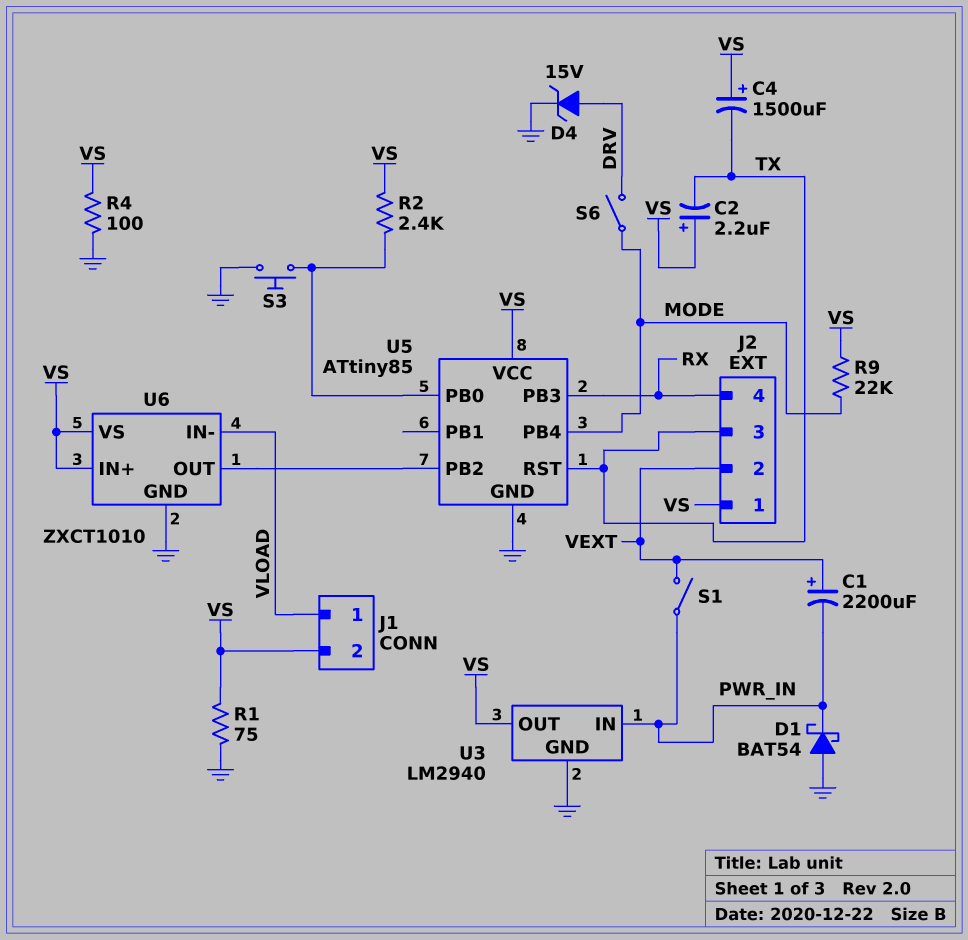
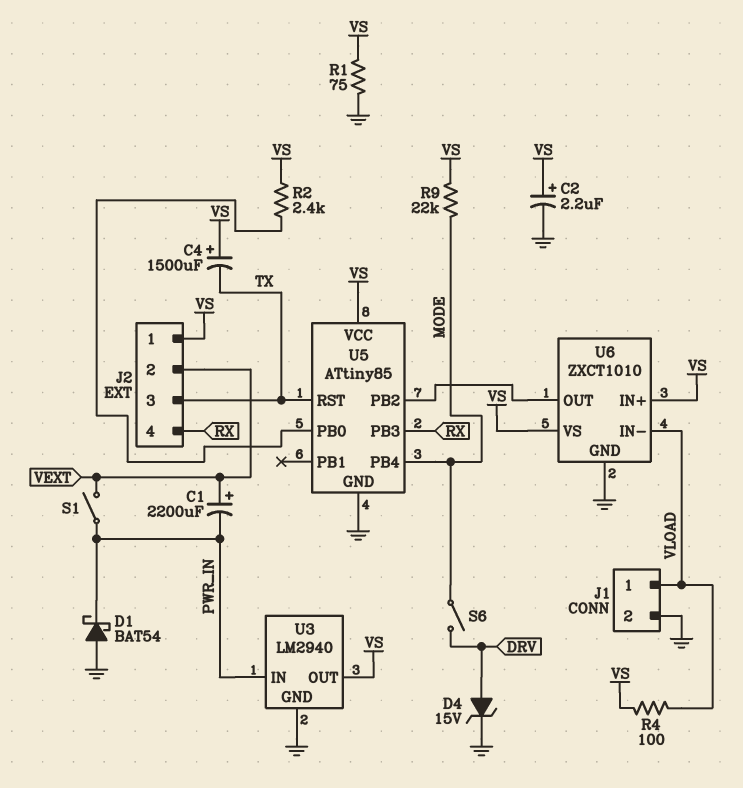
C2: 2.2uF (plus VS, minus TX) -> 2.2uF (plus VS, minus GND)
J1 pin 2: VS -> GND
R4: 100 (GND, VS) -> 100 (VLOAD, VS)
S3: button (GND, U5/PB0) -> none

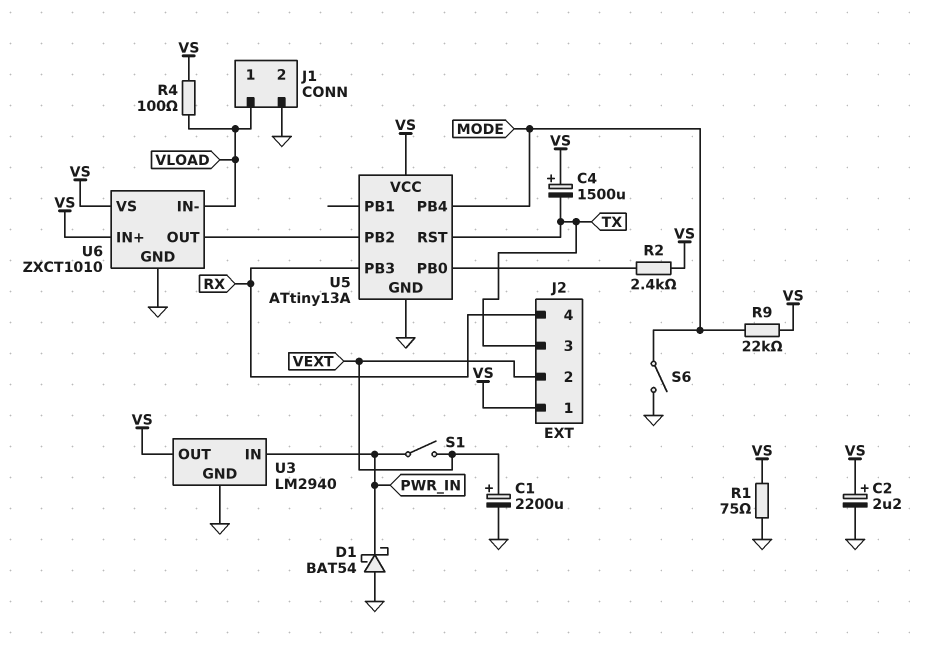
C1: 2200uF (plus VEXT, minus PWR_IN) -> 2200uF (plus VEXT, minus GND)
D4: zener 15V (A DRV, K GND) -> none
S6: switch (DRV, MODE) -> switch (GND, MODE)
U5: ATtiny85 -> ATtiny13A

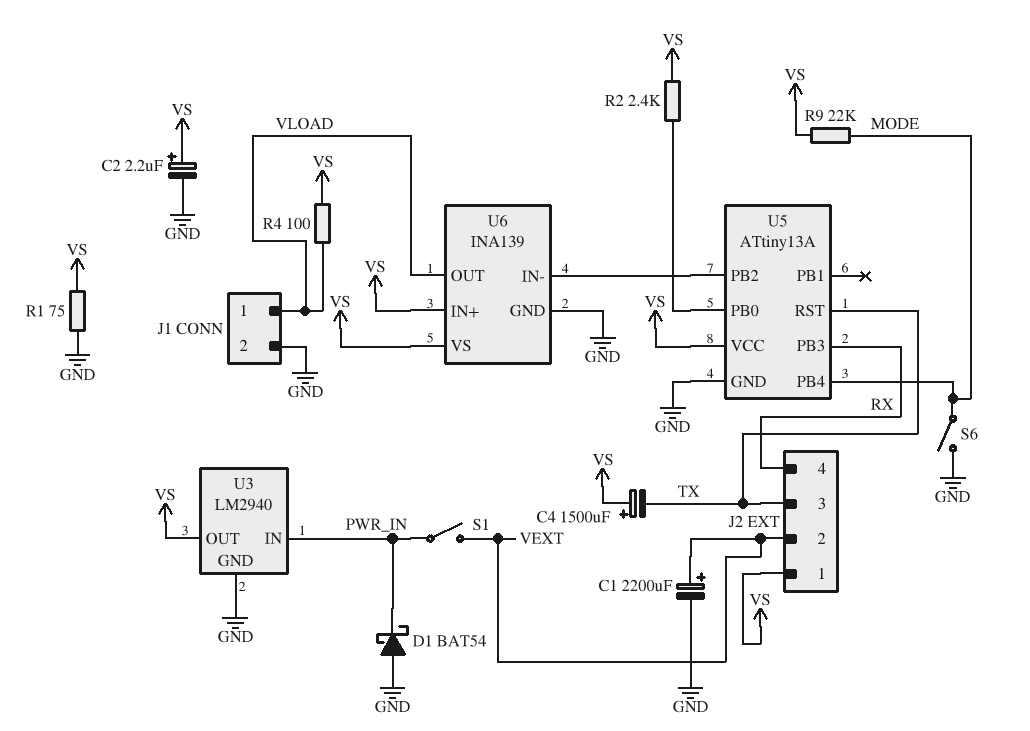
U6: ZXCT1010 -> INA139
U6 pin IN-: VLOAD -> U5/PB2
U6 pin OUT: U5/PB2 -> VLOAD

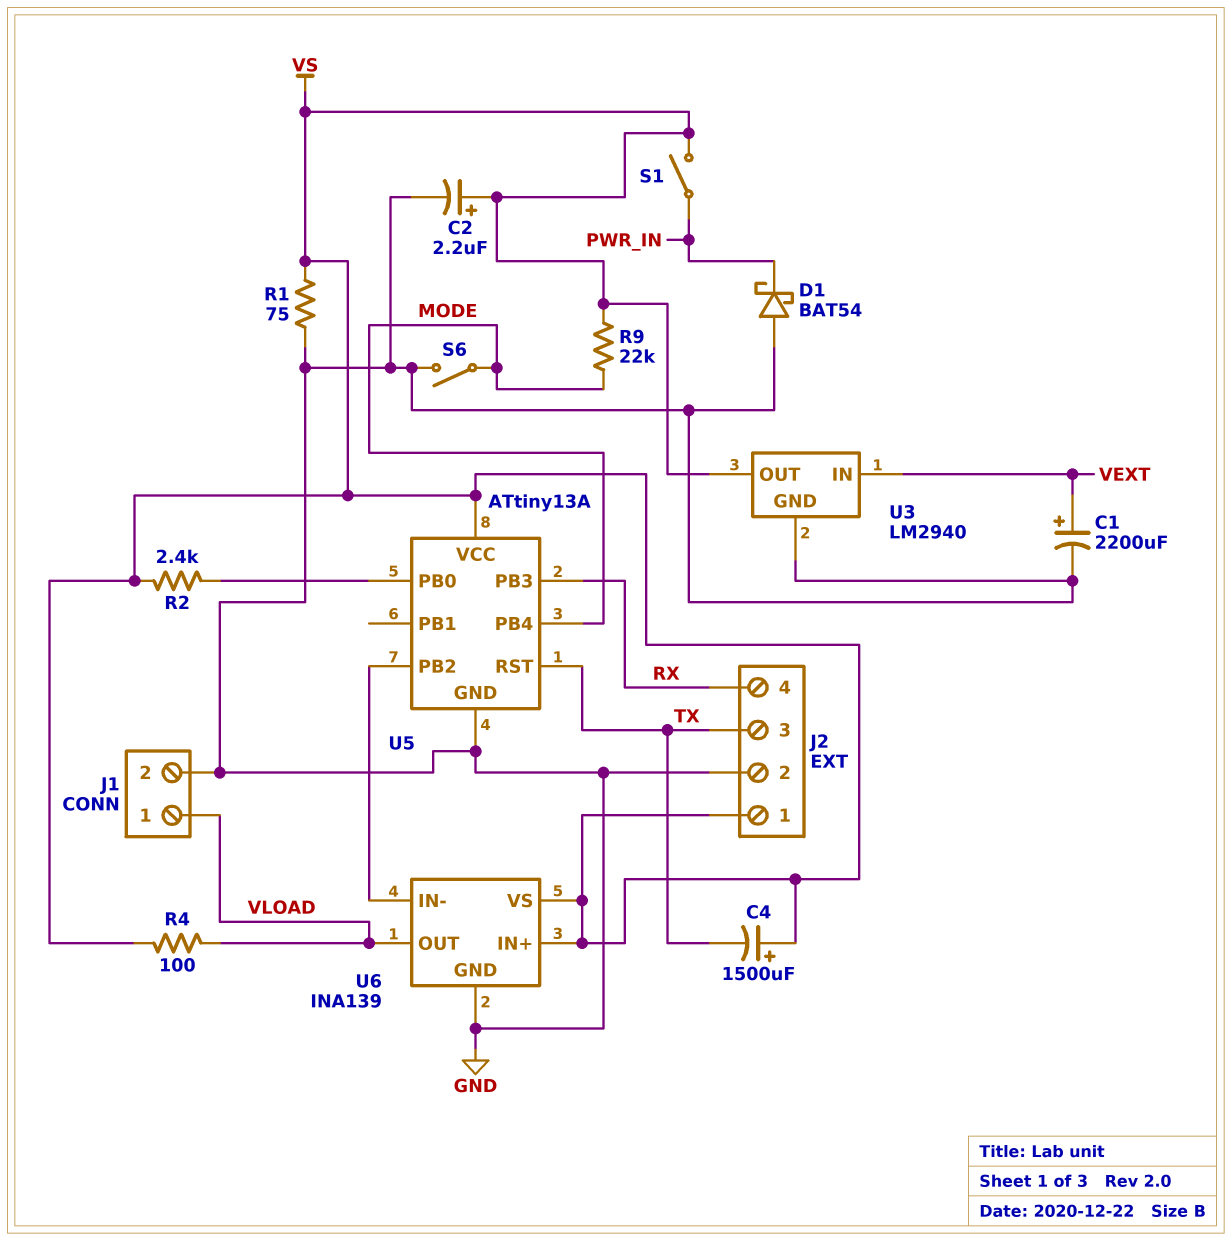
J2 pin 2: VEXT -> GND
S1: switch (PWR_IN, VEXT) -> switch (PWR_IN, VS)
U3 pin IN: PWR_IN -> VEXT

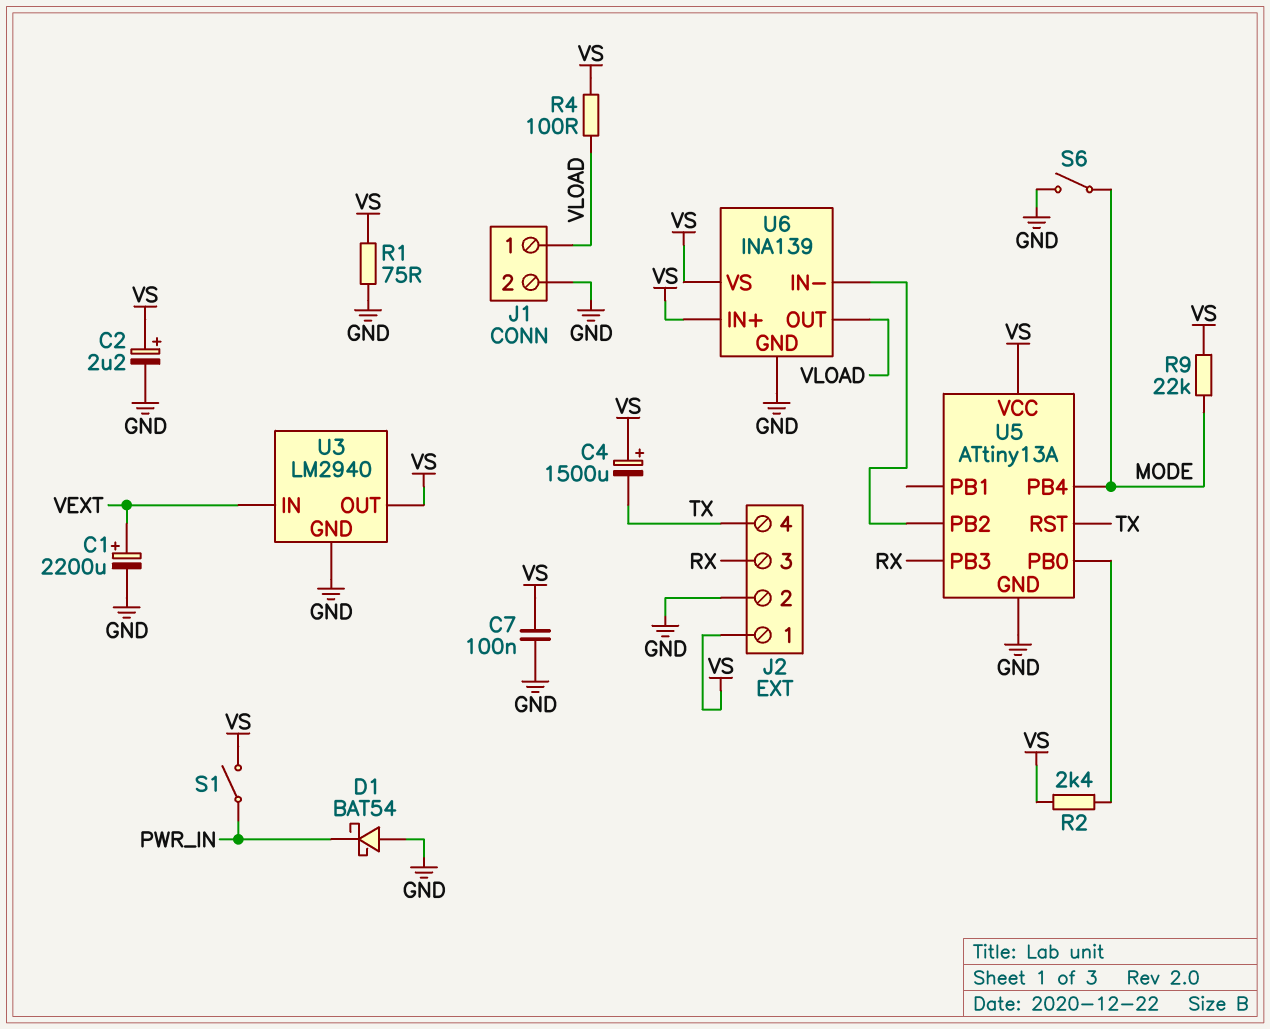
C7: none -> 100nF (GND, VS)
J2 pin 3: TX -> RX
J2 pin 4: RX -> TX

